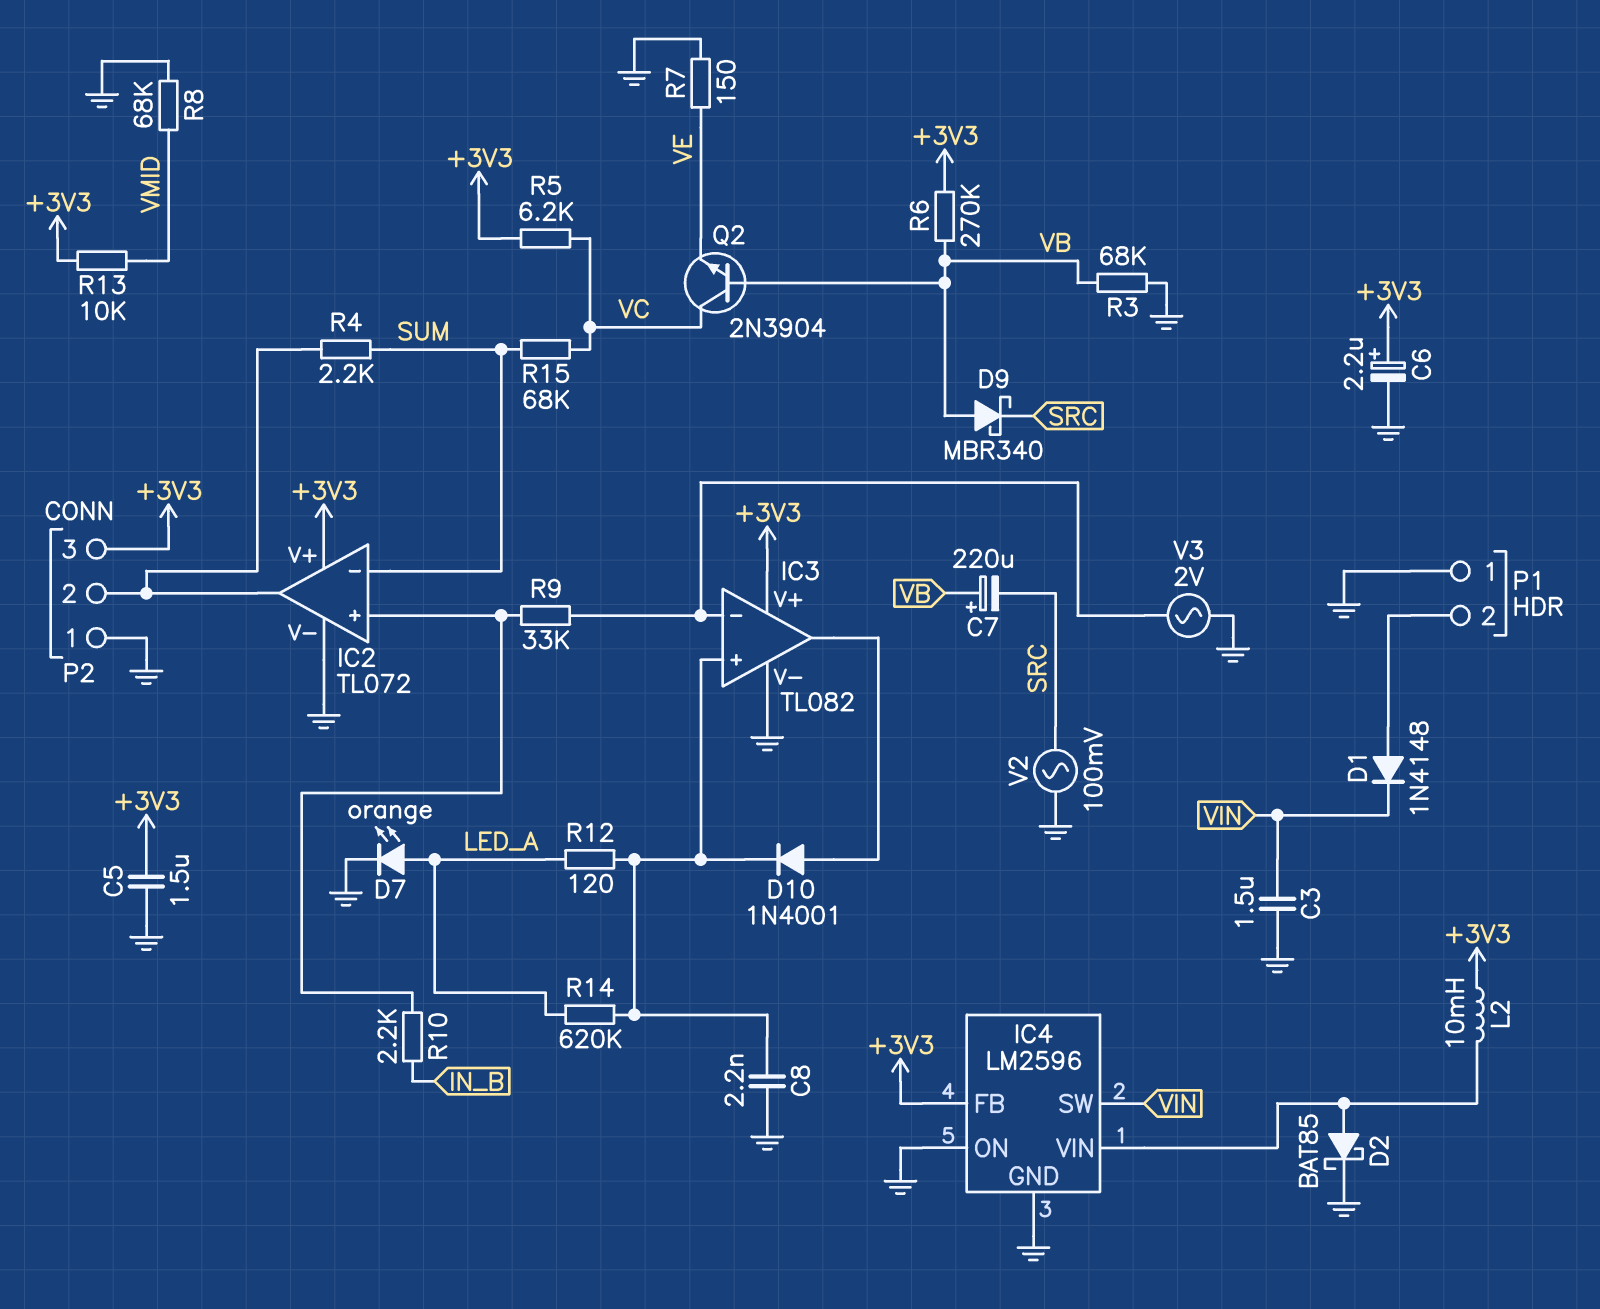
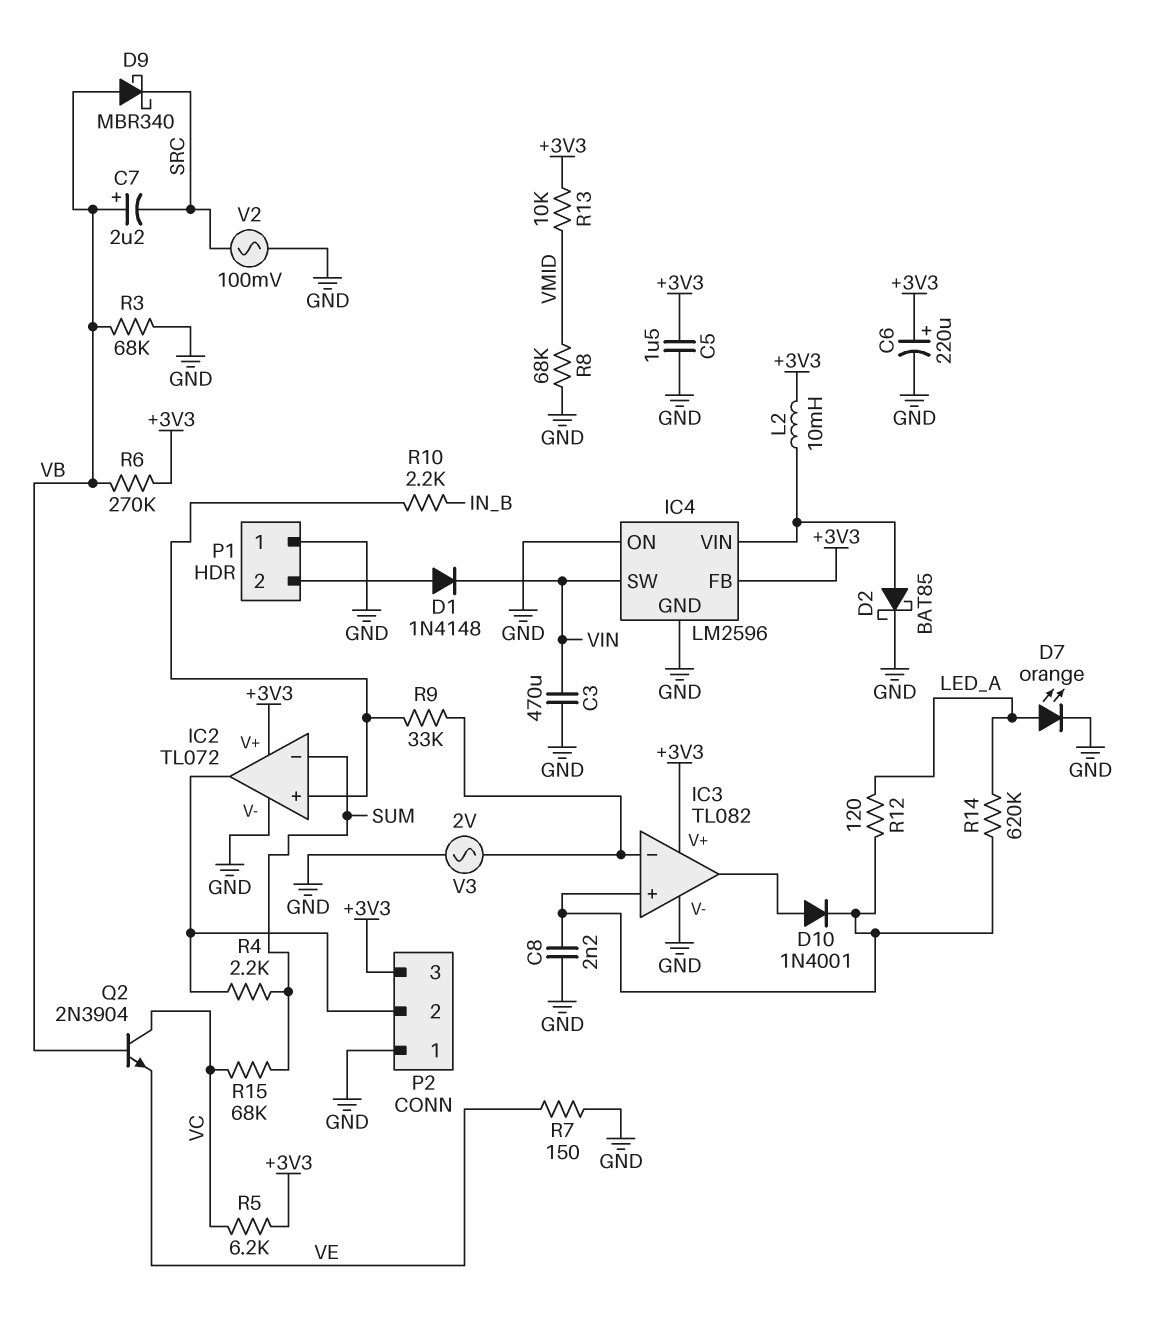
C3: 1.5uF (GND, VIN) -> 470uF (GND, VIN)
C6: 2.2uF (plus +3V3, minus GND) -> 220uF (plus +3V3, minus GND)
C7: 220uF (plus VB, minus SRC) -> 2.2uF (plus VB, minus SRC)

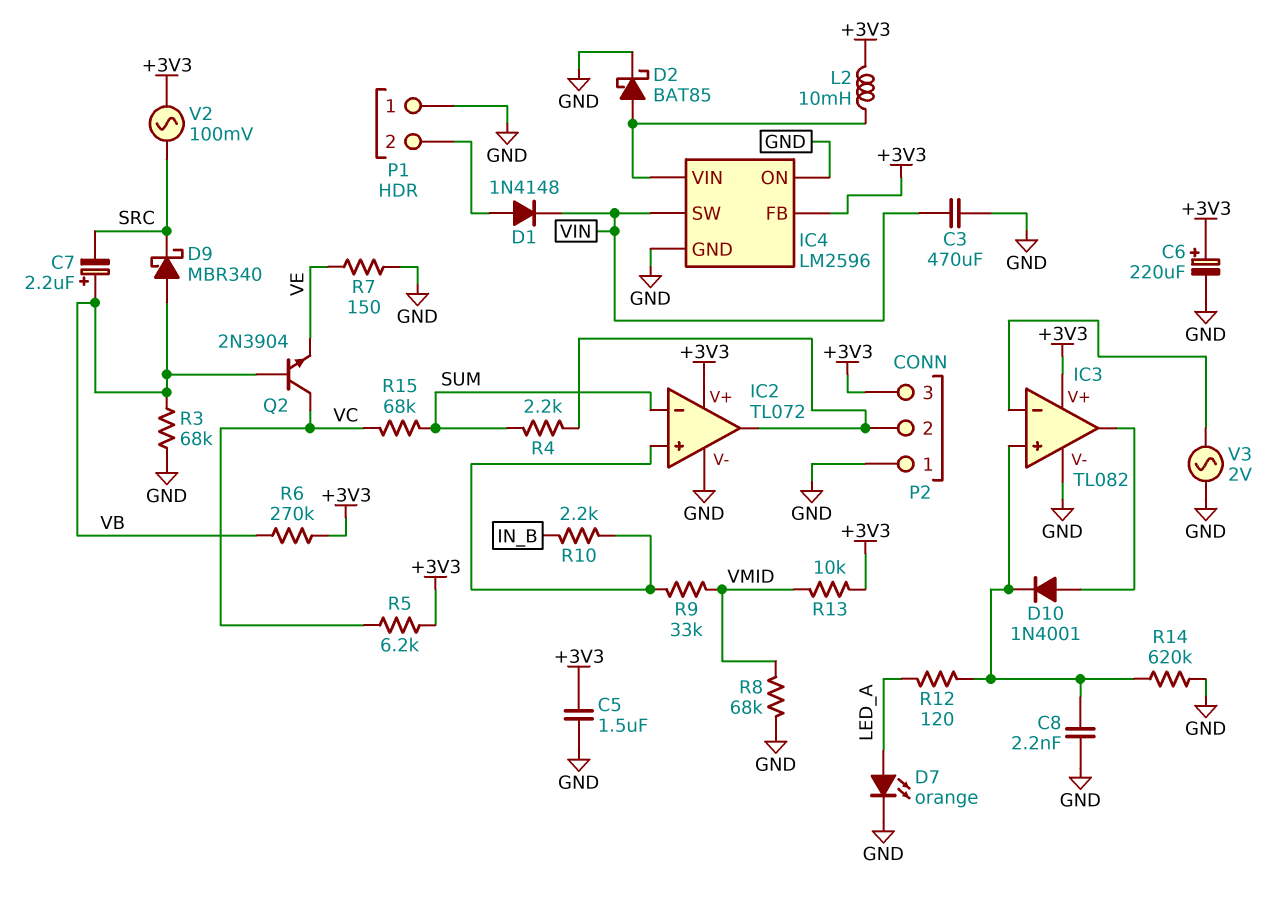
R9: 33k (IC2/in+, IC3/in-) -> 33k (IC2/in+, VMID)
R14: 620k (IC3/in+, LED_A) -> 620k (GND, IC3/in+)
V2: AC 100mV (GND, SRC) -> AC 100mV (+3V3, SRC)

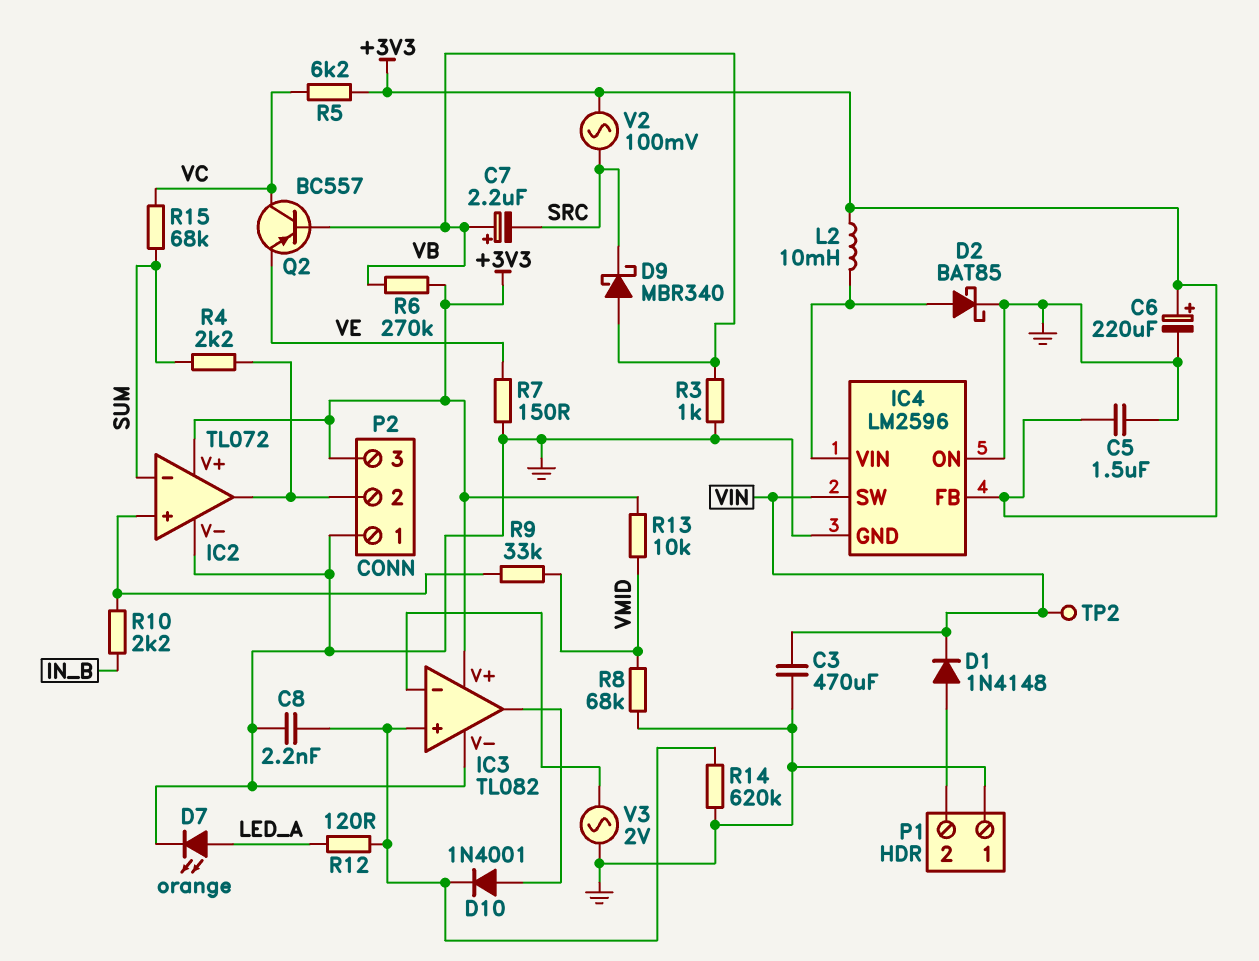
Q2: NPN 2N3904 (B VB, C VC, E VE) -> PNP BC557 (B VB, C VC, E VE)
R3: 68k (GND, VB) -> 1k (GND, VB)
TP2: none -> test point (VIN)

